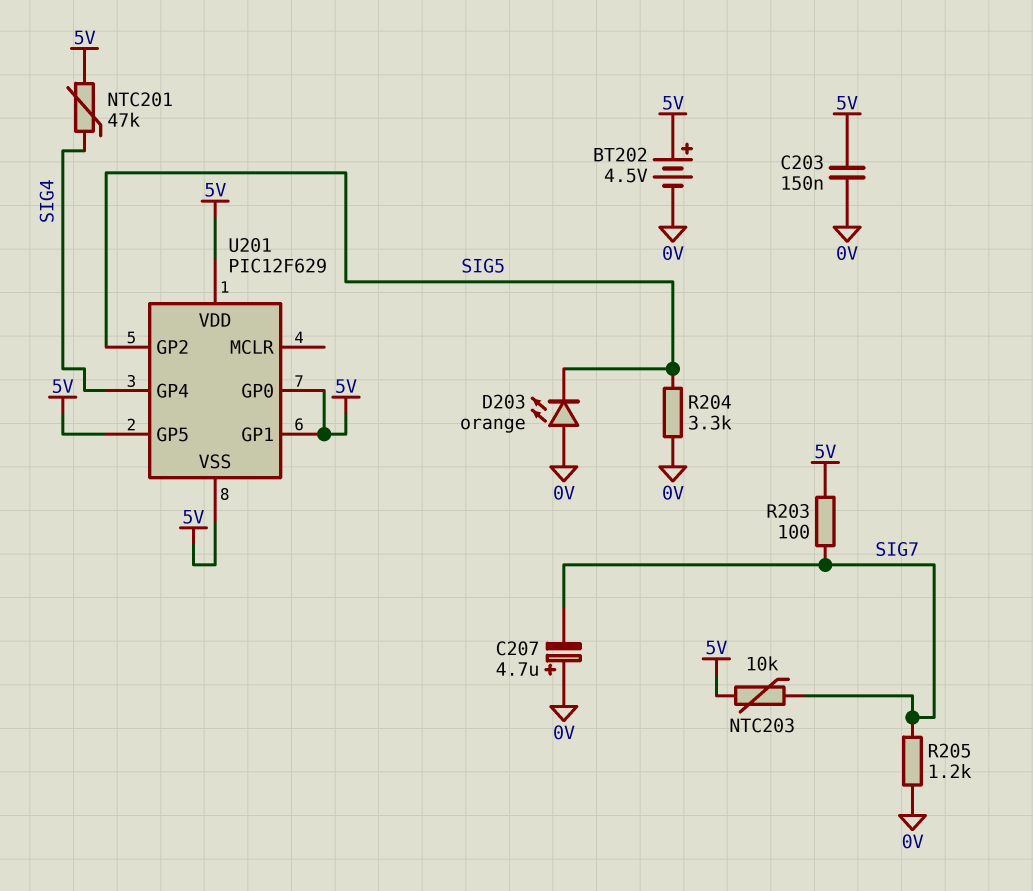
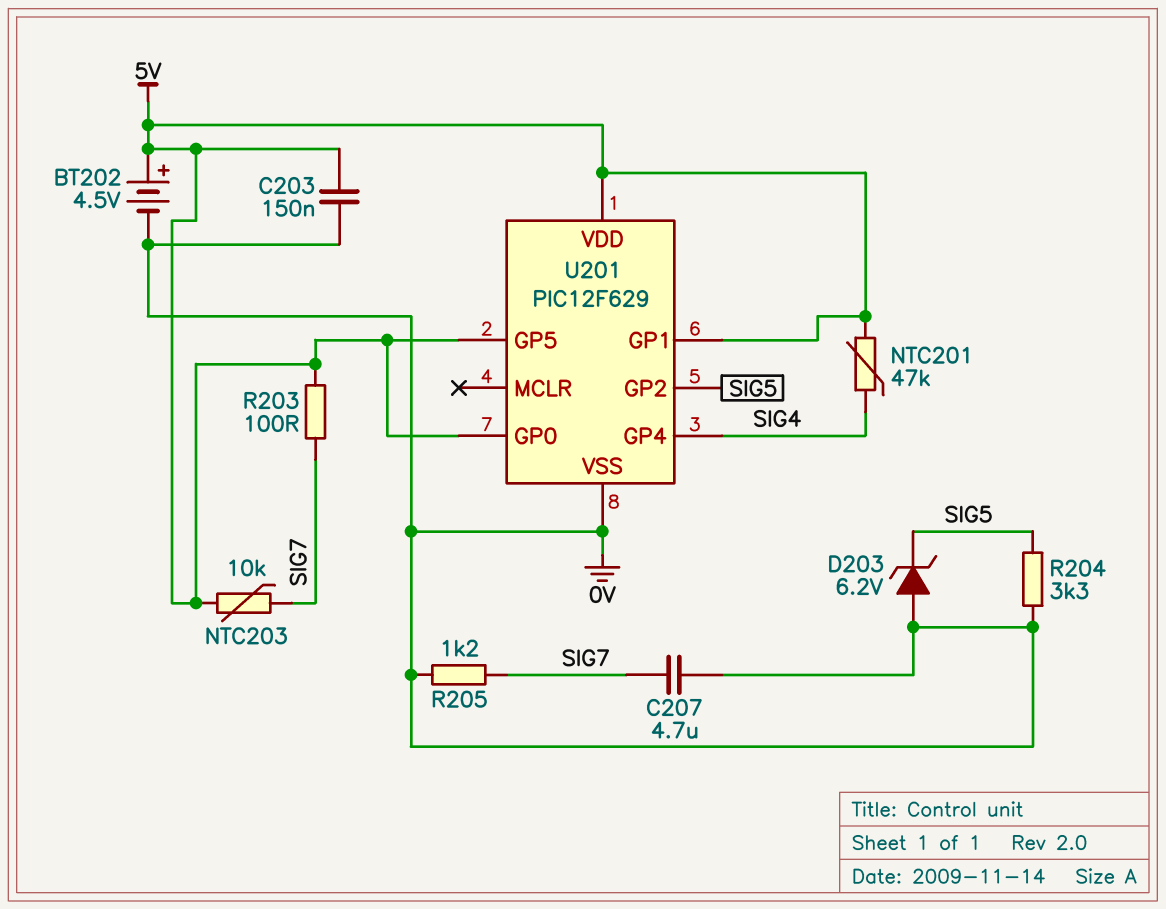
C207: 4.7uF (plus 0V, minus SIG7) -> 4.7uF (0V, SIG7)
D203: LED orange (A 0V, K SIG5) -> zener 6.2V (A 0V, K SIG5)
U201 pin VSS: 5V -> 0V

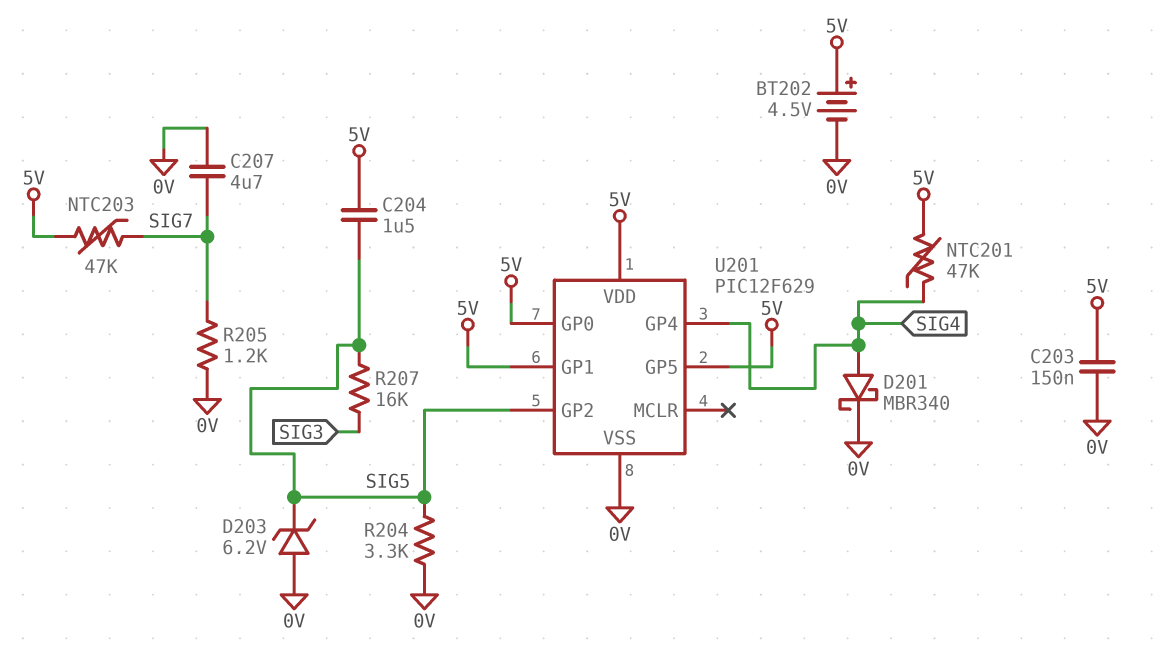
C204: none -> 1.5uF (5V, SIG5)
D201: none -> schottky MBR340 (A SIG4, K 0V)
NTC203: 10k (5V, SIG7) -> 47k (5V, SIG7)
R203: 100 (5V, SIG7) -> none
R207: none -> 16k (SIG3, SIG5)

